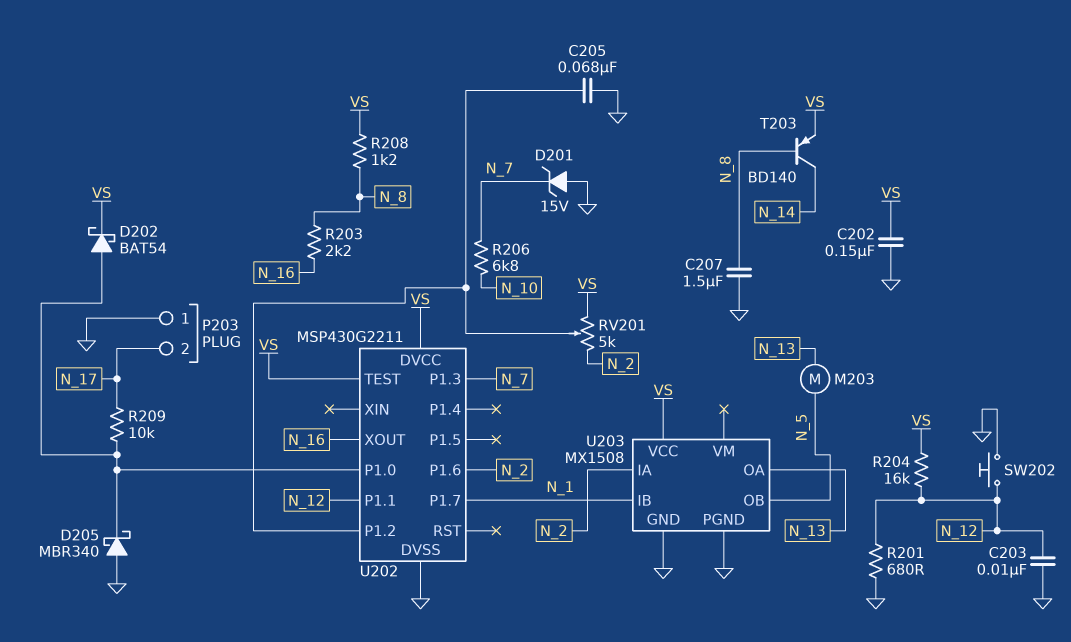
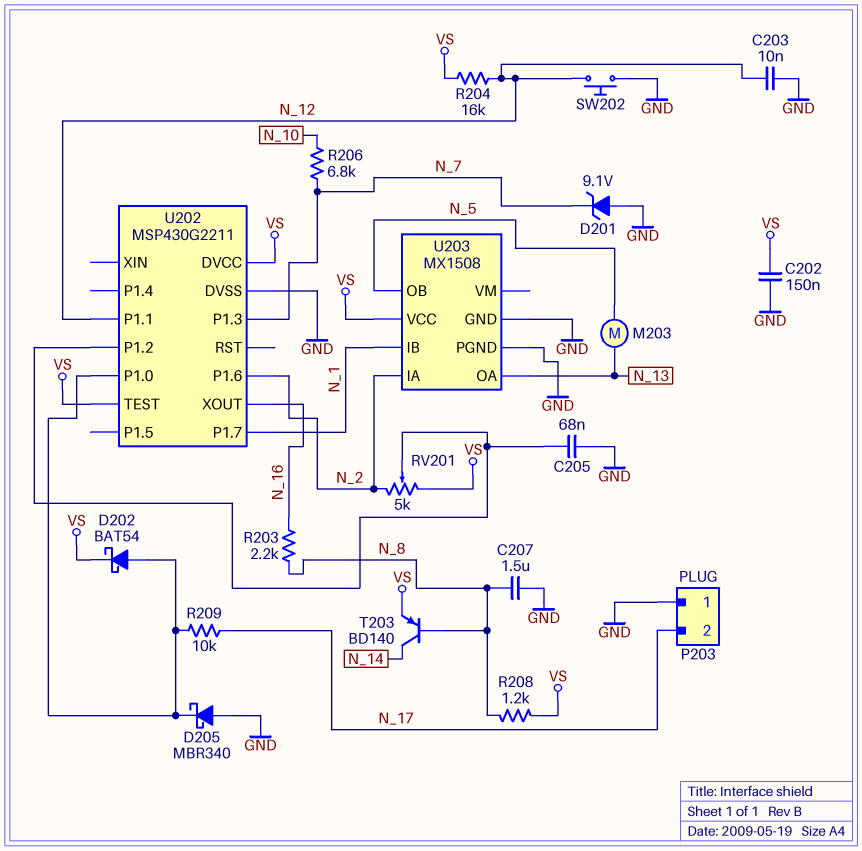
D201: zener 15V (A GND, K N_7) -> zener 9.1V (A GND, K N_7)
R201: 680 (GND, N_12) -> none

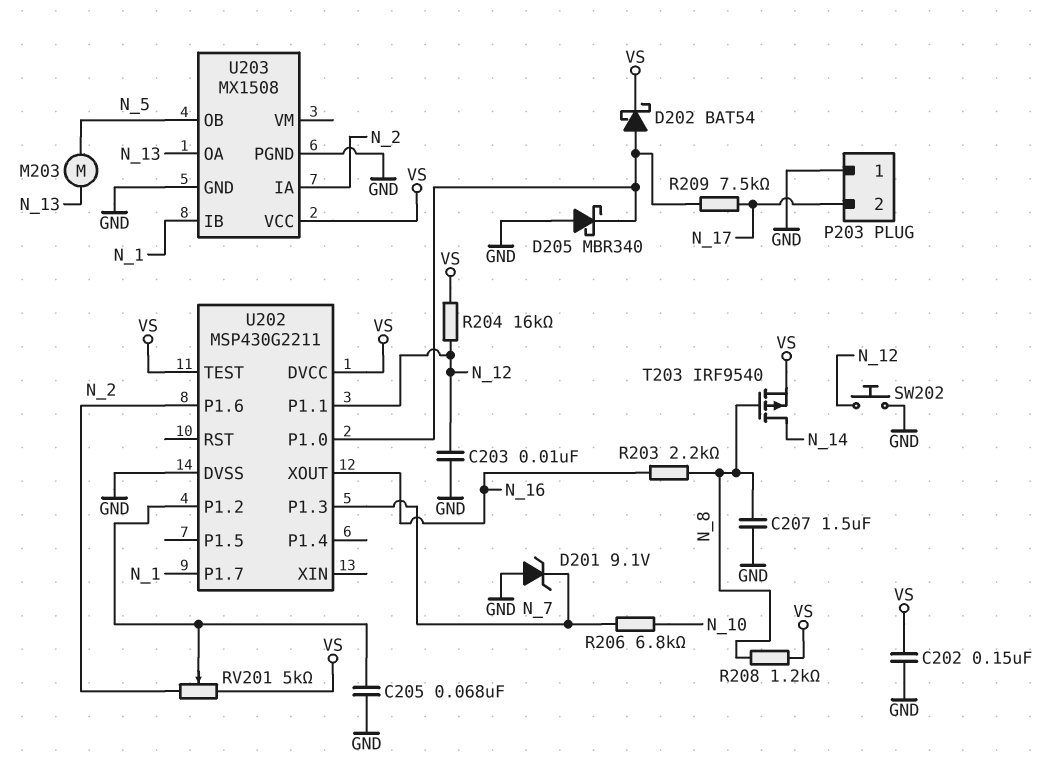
R209: 10k (N_17, U202/P1.0) -> 7.5k (N_17, U202/P1.0)
T203: PNP BD140 (B N_8, C N_14, E VS) -> PMOS IRF9540 (G N_8, D N_14, S VS)

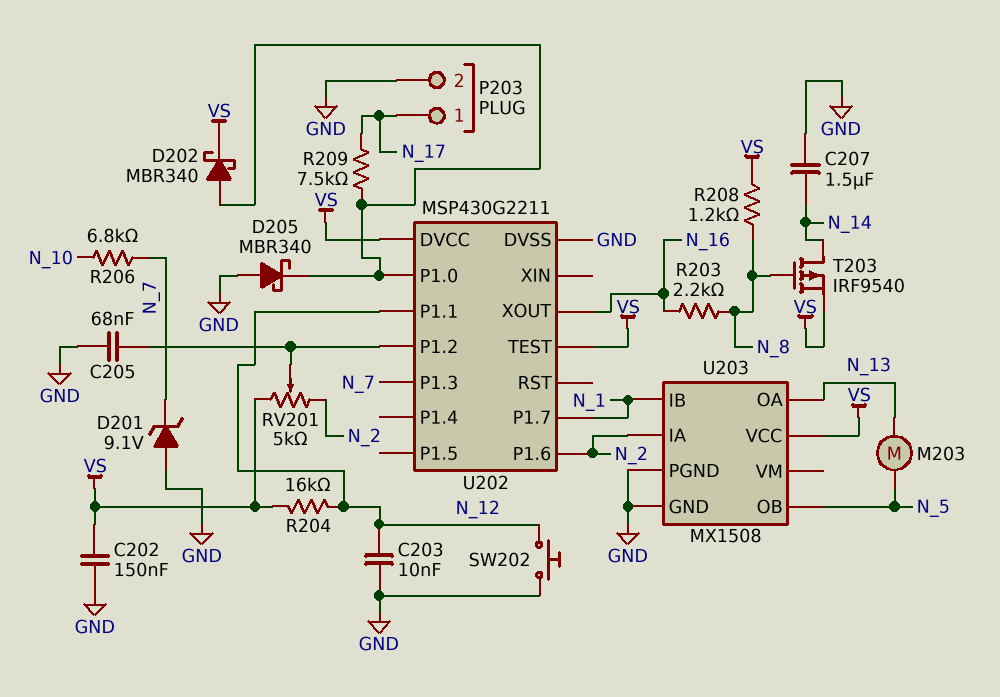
C207: 1.5uF (GND, N_8) -> 1.5uF (GND, N_14)
D202: schottky BAT54 (A U202/P1.0, K VS) -> schottky MBR340 (A U202/P1.0, K VS)
P203 pin 1: GND -> N_17
P203 pin 2: N_17 -> GND

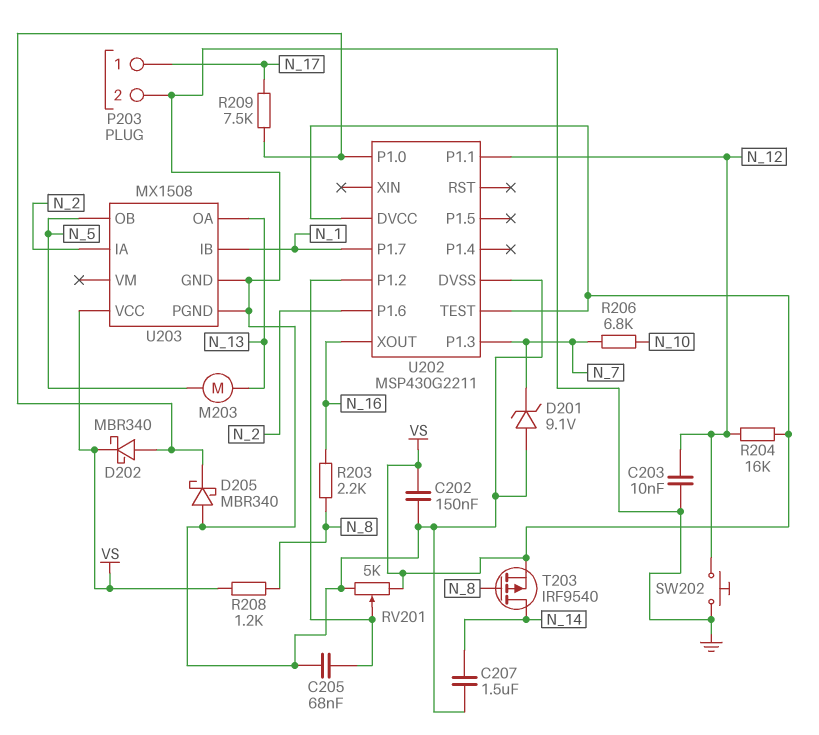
RV201: 5k (N_2, VS, wiper U202/P1.2) -> 5k (GND, VS, wiper U202/P1.2)

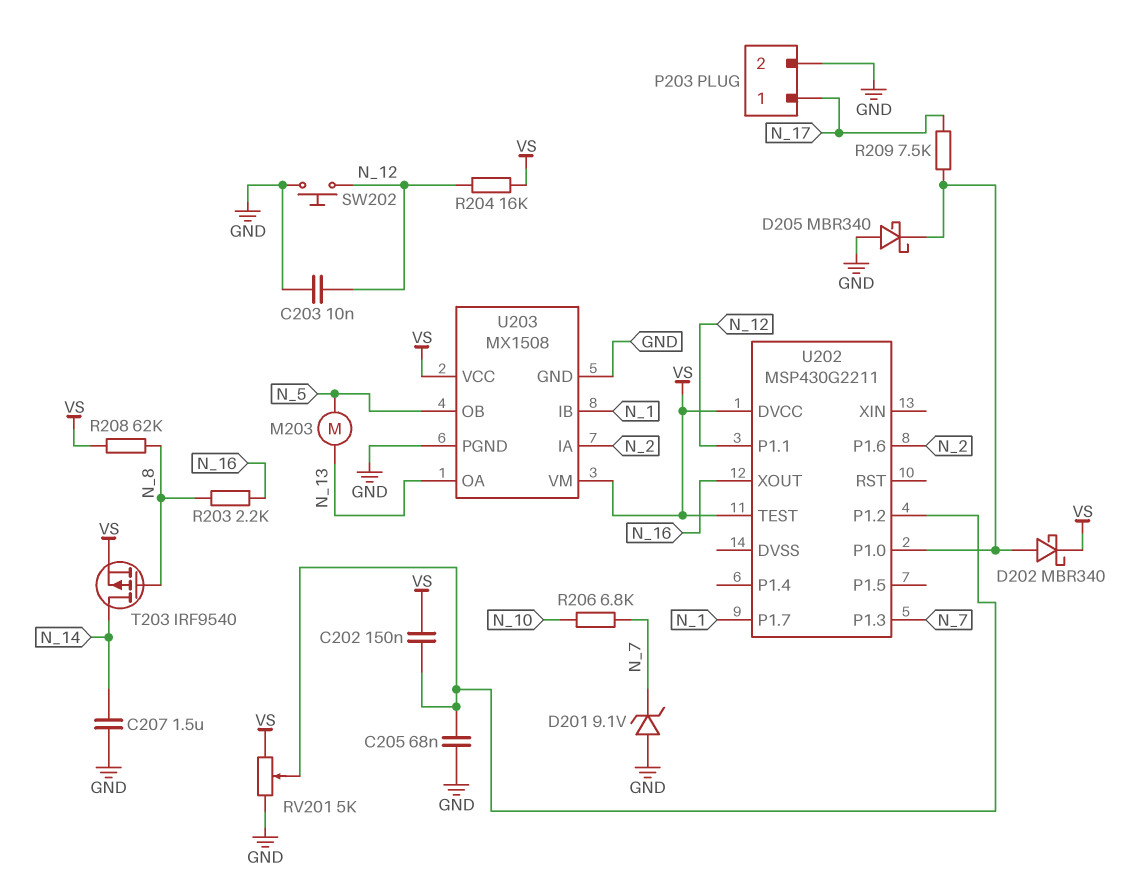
C202: 150nF (GND, VS) -> 150nF (U202/P1.2, VS)
R208: 1.2k (N_8, VS) -> 62k (N_8, VS)
U202 pin DVSS: GND -> none
U203 pin VM: none -> VS

